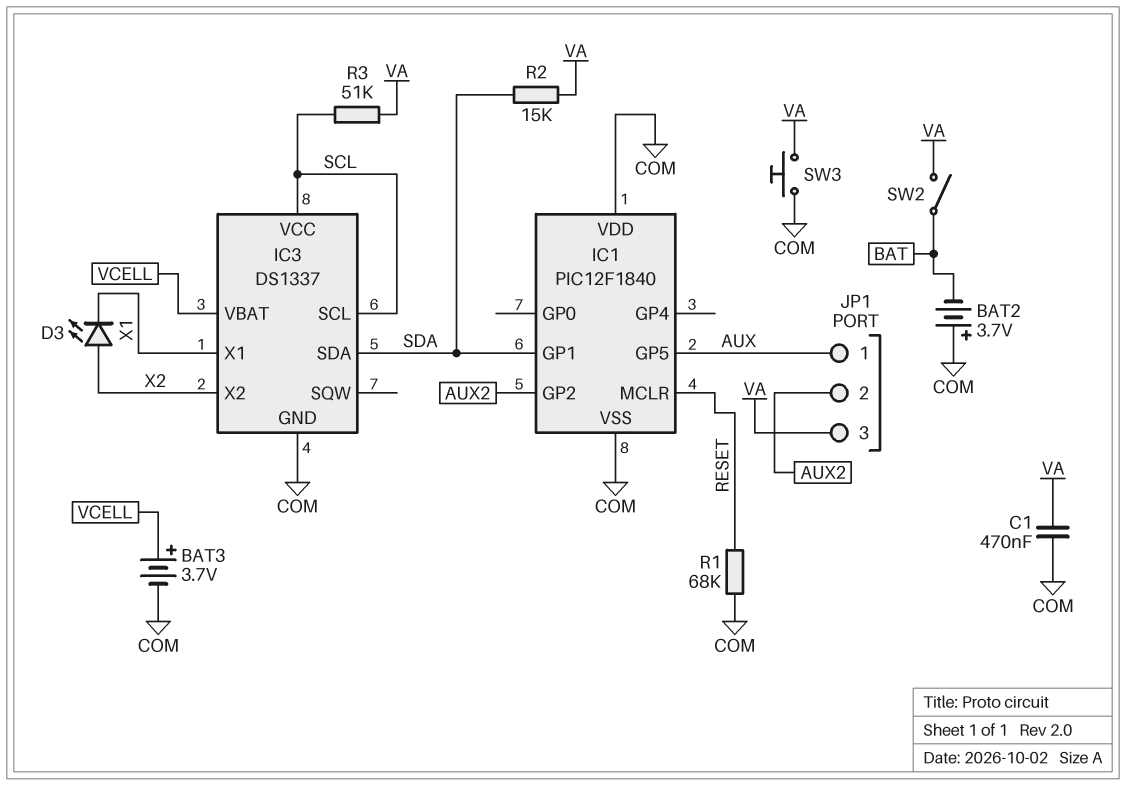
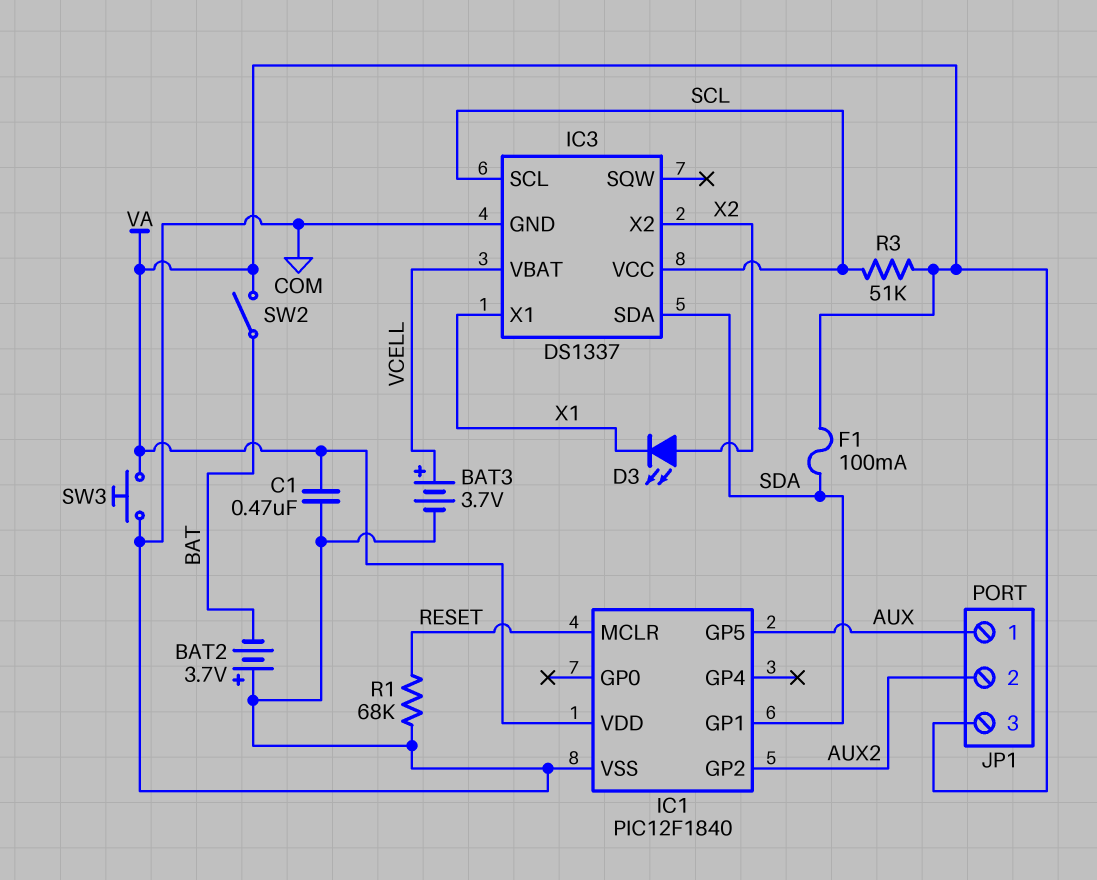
F1: none -> 100mA (SDA, VA)
IC1 pin VDD: COM -> VA
R2: 15k (SDA, VA) -> none

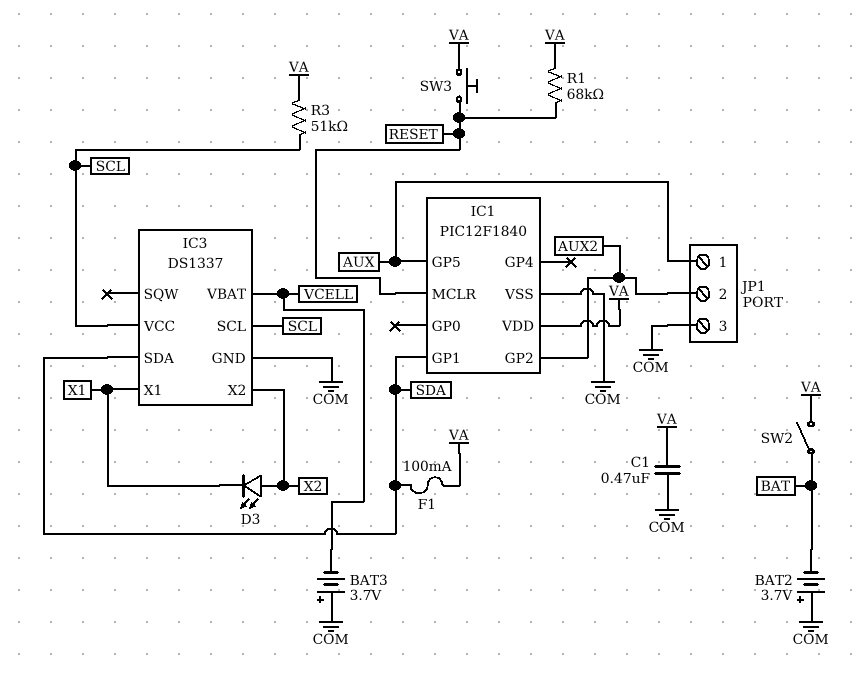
BAT3: 3.7V (plus VCELL, minus COM) -> 3.7V (plus COM, minus VCELL)
JP1 pin 3: VA -> COM
R1: 68k (COM, RESET) -> 68k (RESET, VA)
SW3: button (COM, VA) -> button (RESET, VA)

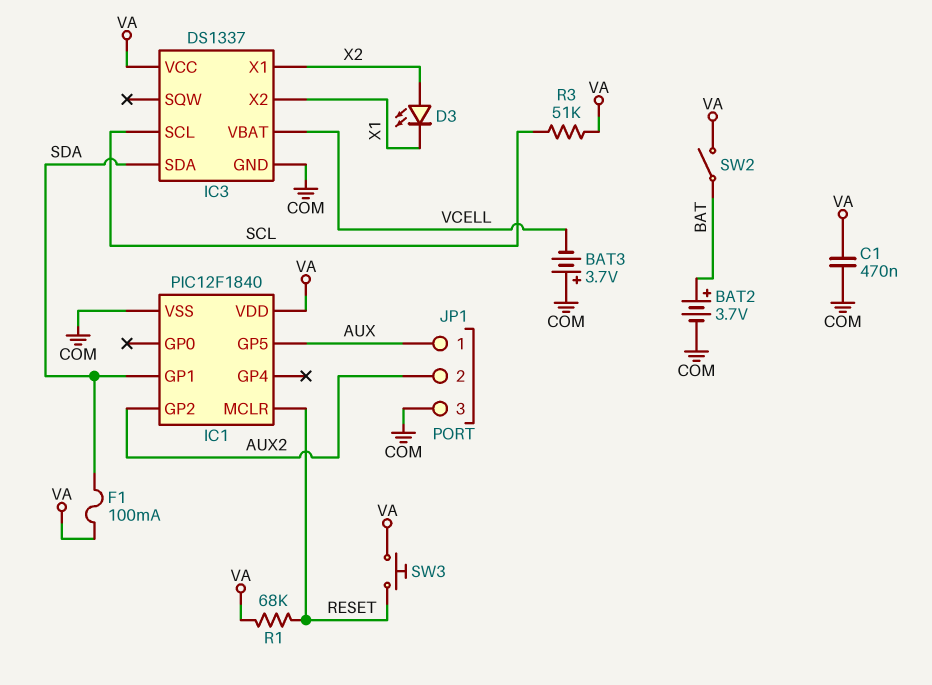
BAT2: 3.7V (plus COM, minus BAT) -> 3.7V (plus BAT, minus COM)
IC3 pin VCC: SCL -> VA
IC3 pin X1: X1 -> X2
IC3 pin X2: X2 -> X1

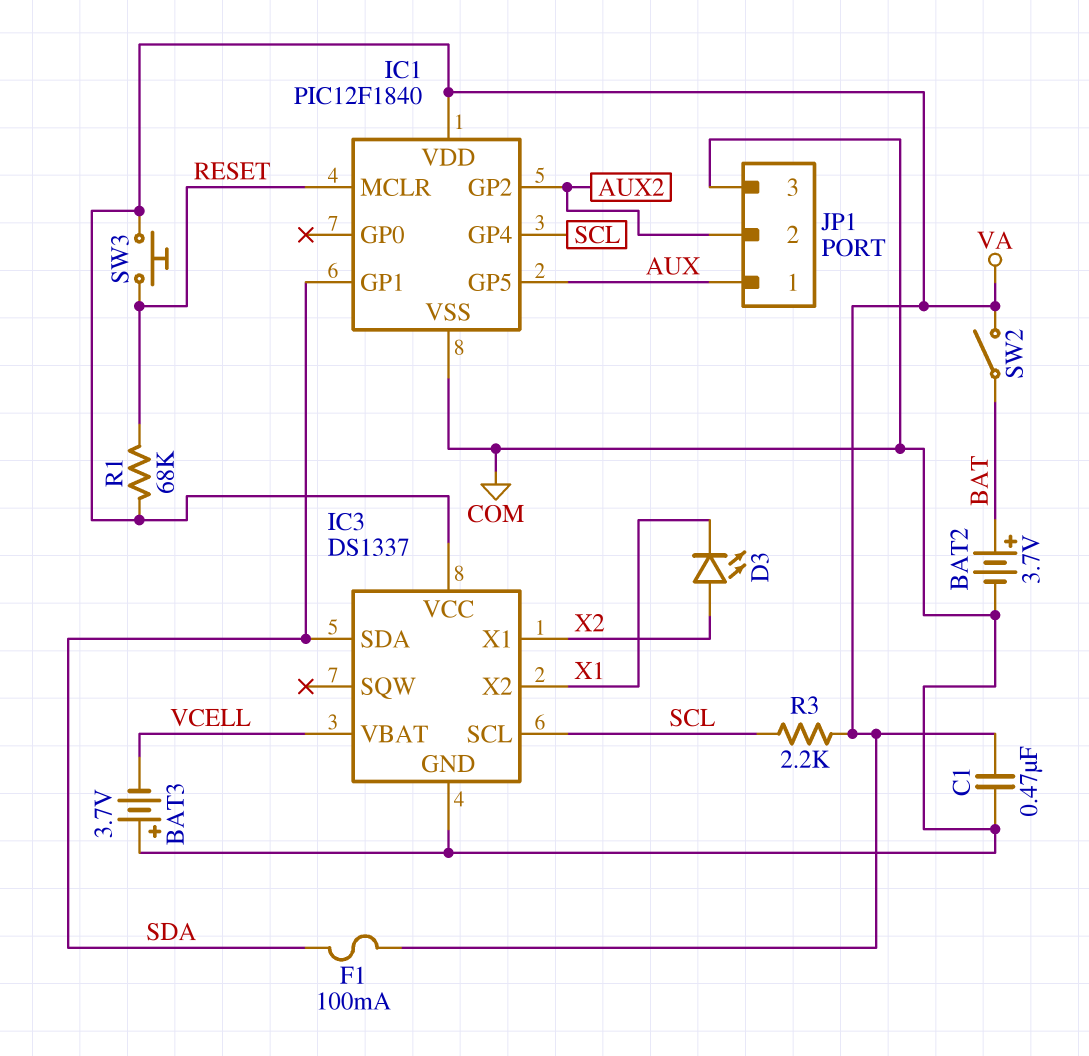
IC1 pin GP4: none -> SCL
R3: 51k (SCL, VA) -> 2.2k (SCL, VA)

